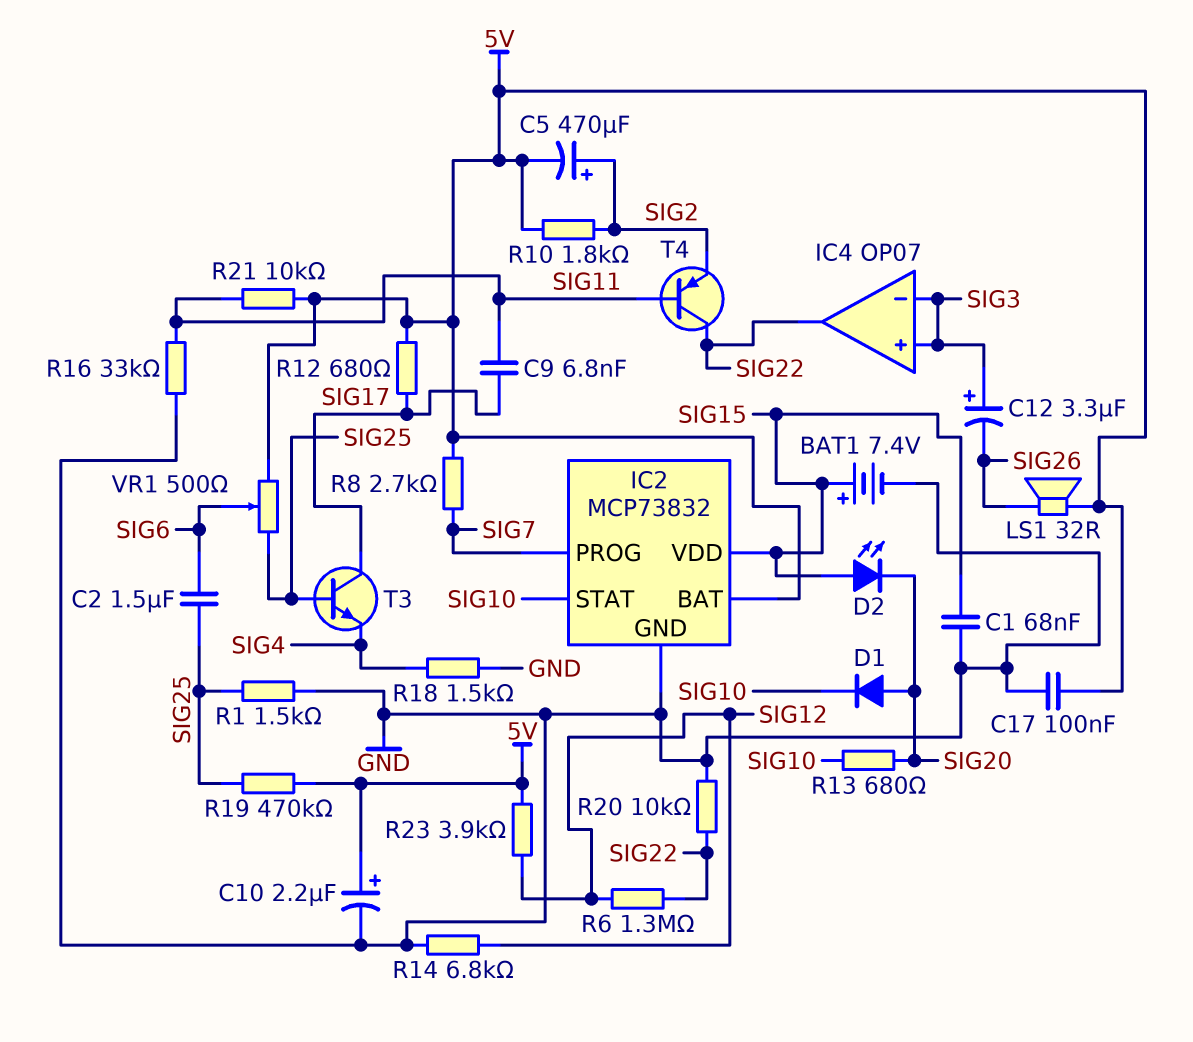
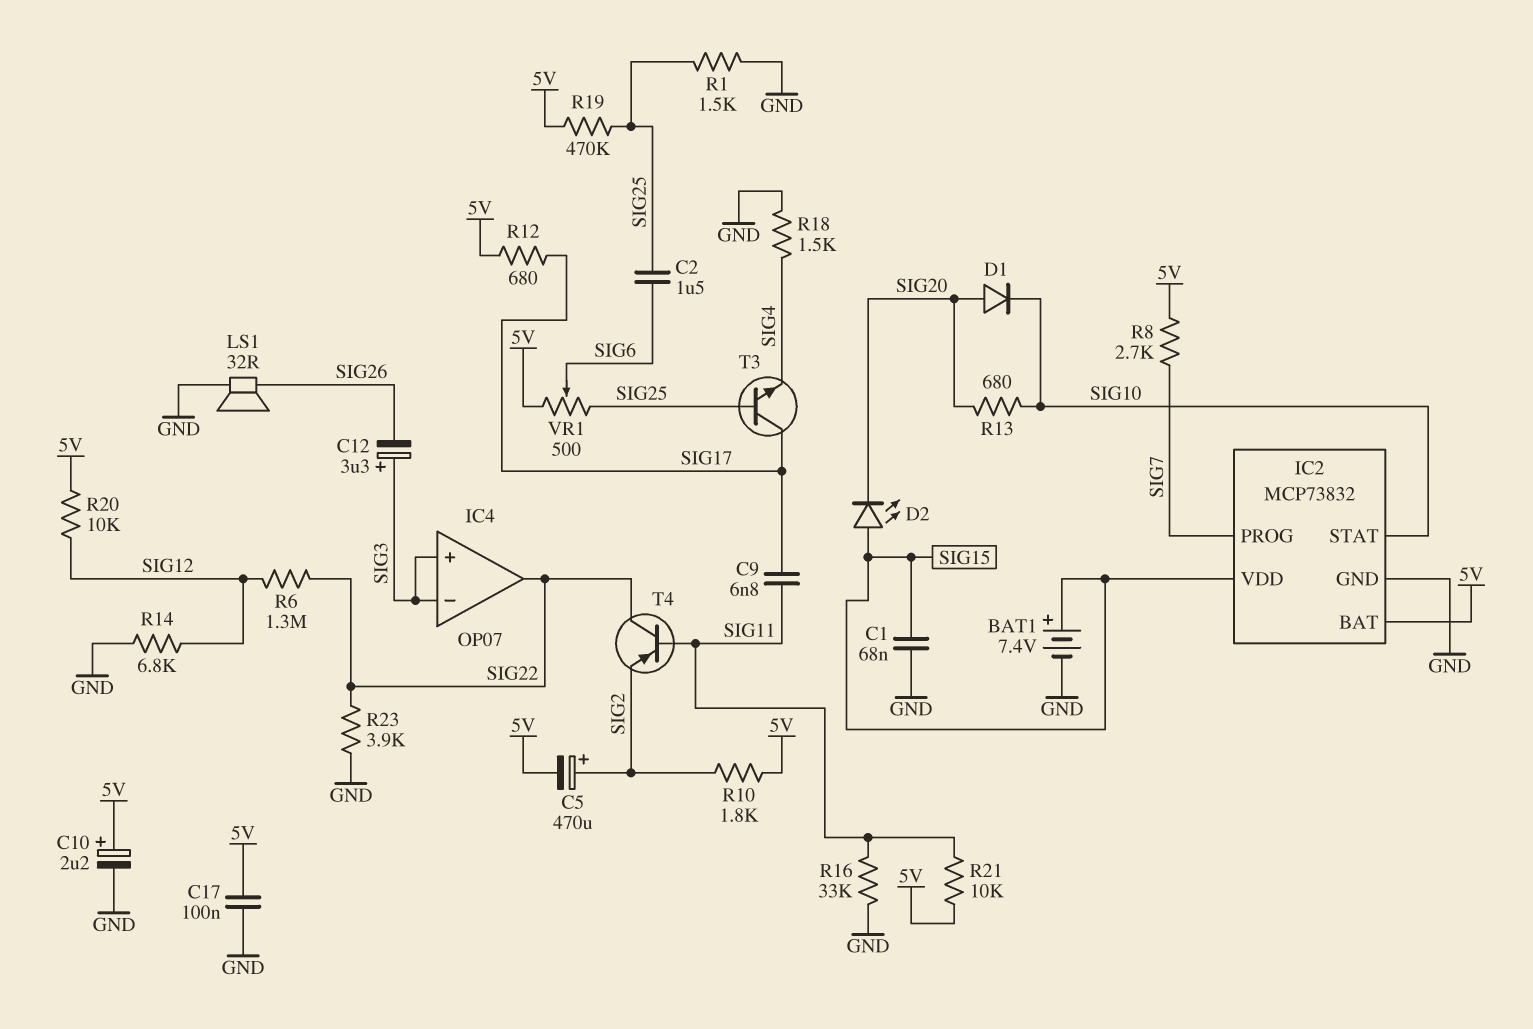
LS1: speaker 32R (5V, SIG26) -> speaker 32R (GND, SIG26)
R20: 10k (GND, SIG22) -> 10k (5V, SIG12)
R23: 3.9k (5V, SIG12) -> 3.9k (GND, SIG22)

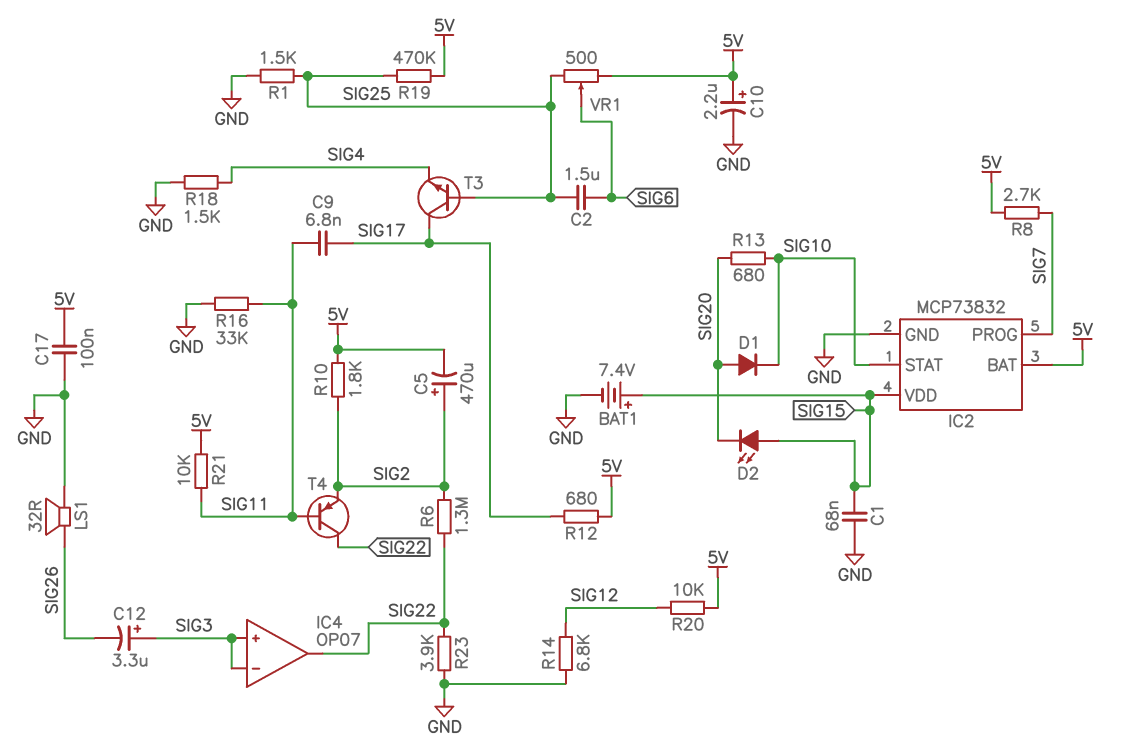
R6: 1.3M (SIG12, SIG22) -> 1.3M (SIG2, SIG22)

